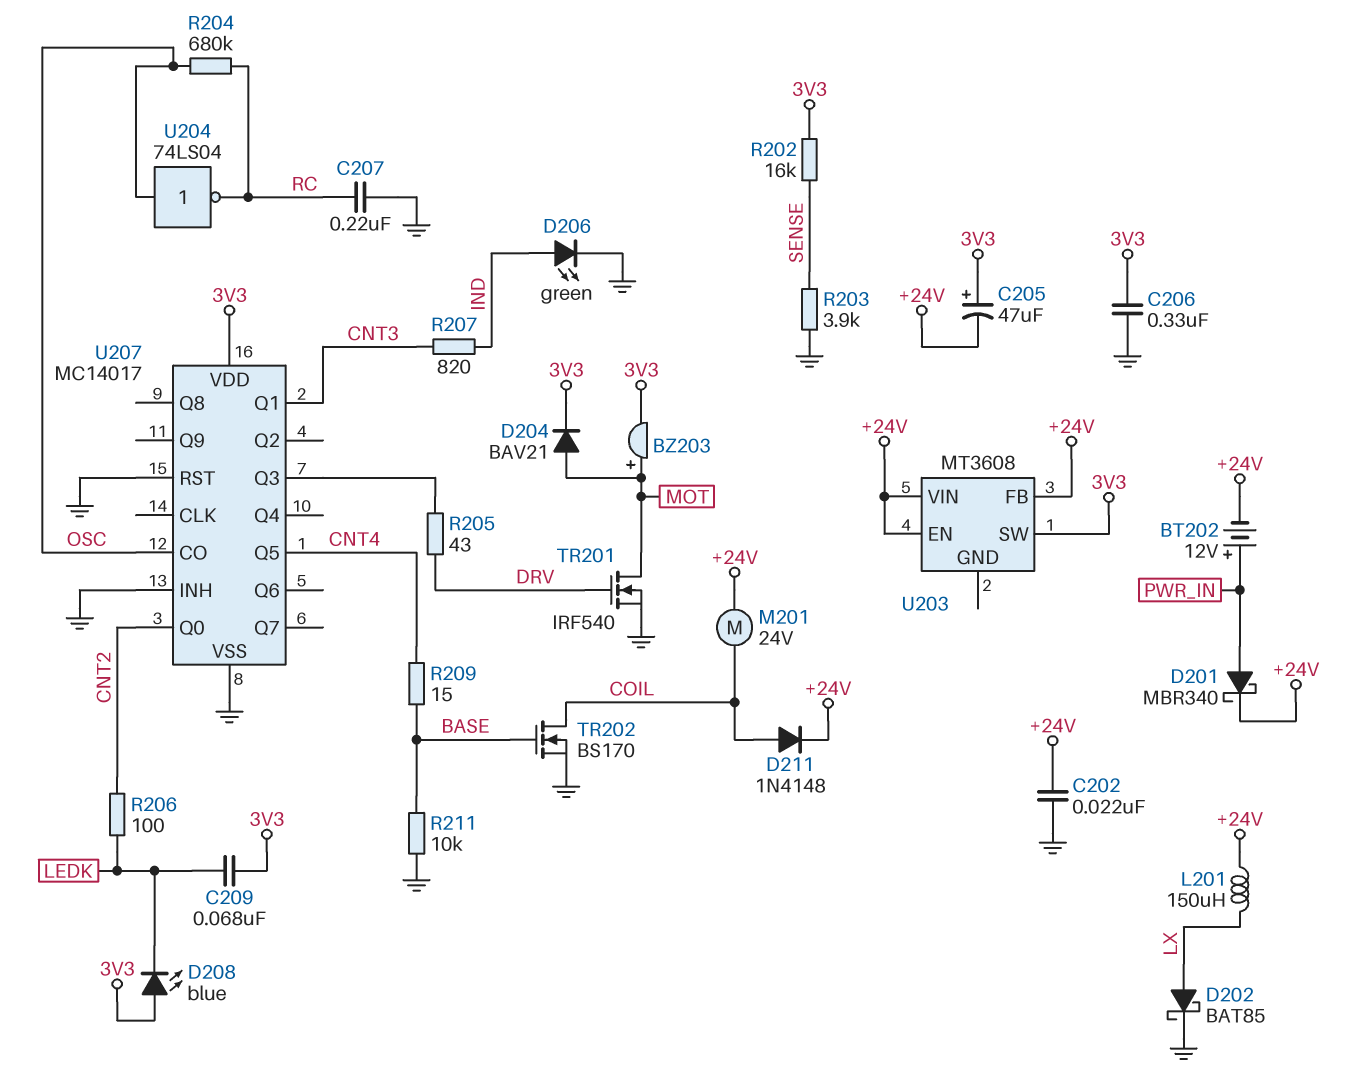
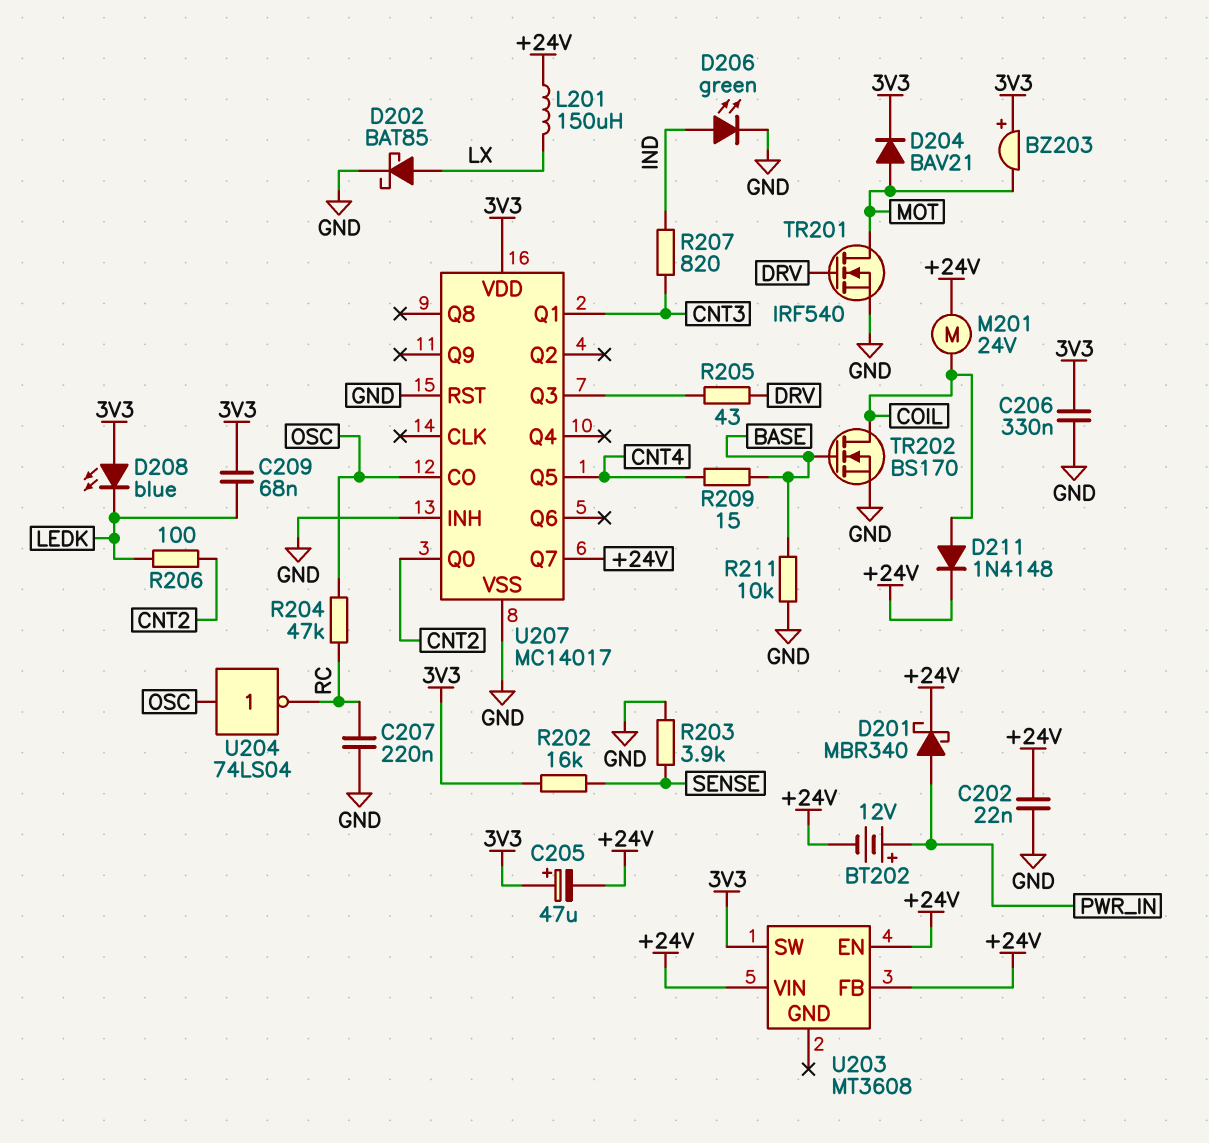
BZ203: buzzer (plus MOT, minus 3V3) -> buzzer (plus 3V3, minus MOT)
R204: 680k (OSC, RC) -> 47k (OSC, RC)
U207 pin Q7: none -> +24V

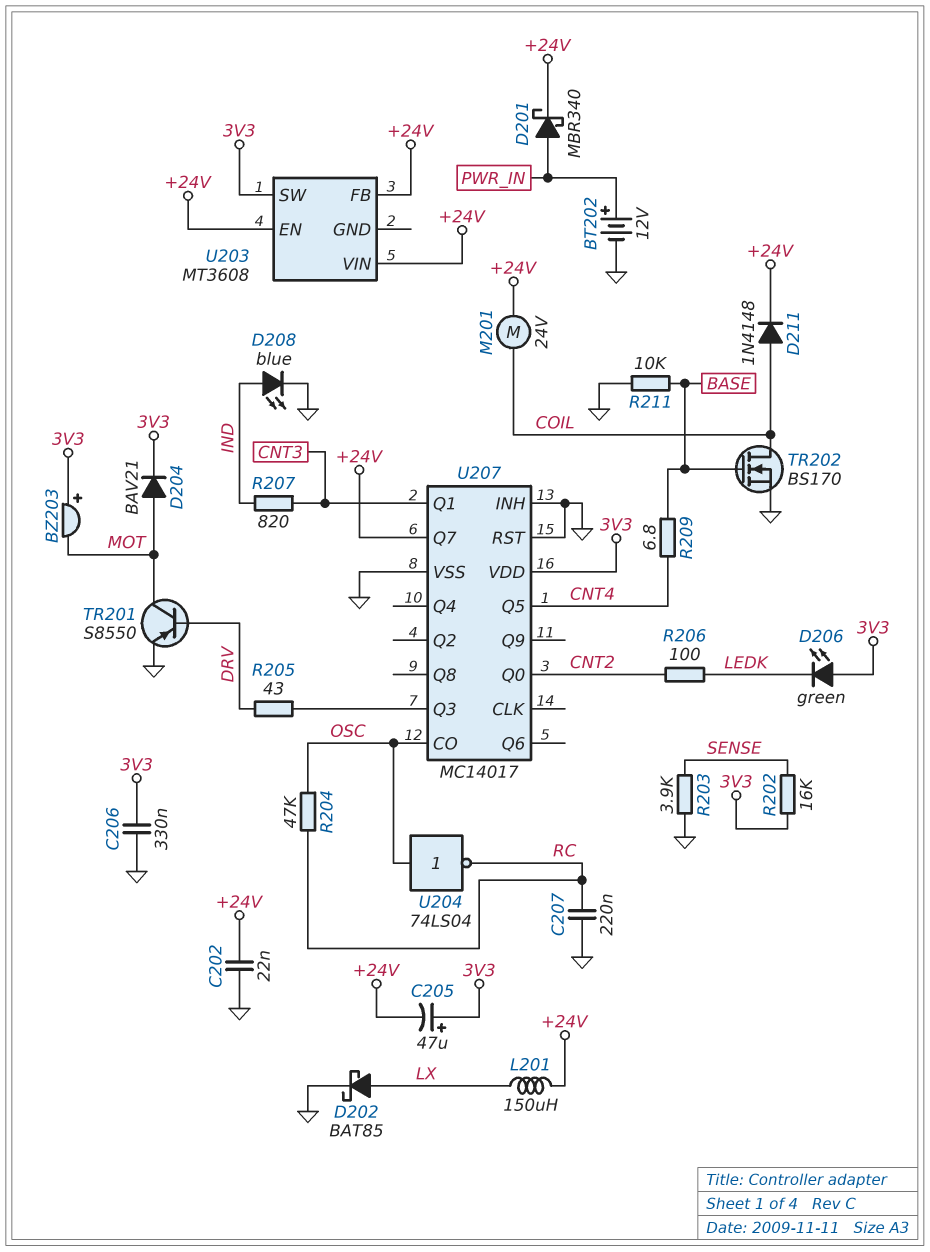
BT202: 12V (plus PWR_IN, minus +24V) -> 12V (plus PWR_IN, minus GND)
C209: 68nF (3V3, LEDK) -> none
D206: LED green (A IND, K GND) -> LED green (A 3V3, K LEDK)
D208: LED blue (A 3V3, K LEDK) -> LED blue (A IND, K GND)
R209: 15 (BASE, CNT4) -> 6.8 (BASE, CNT4)
TR201: NMOS IRF540 (G DRV, D MOT, S GND) -> PNP S8550 (B DRV, C MOT, E GND)

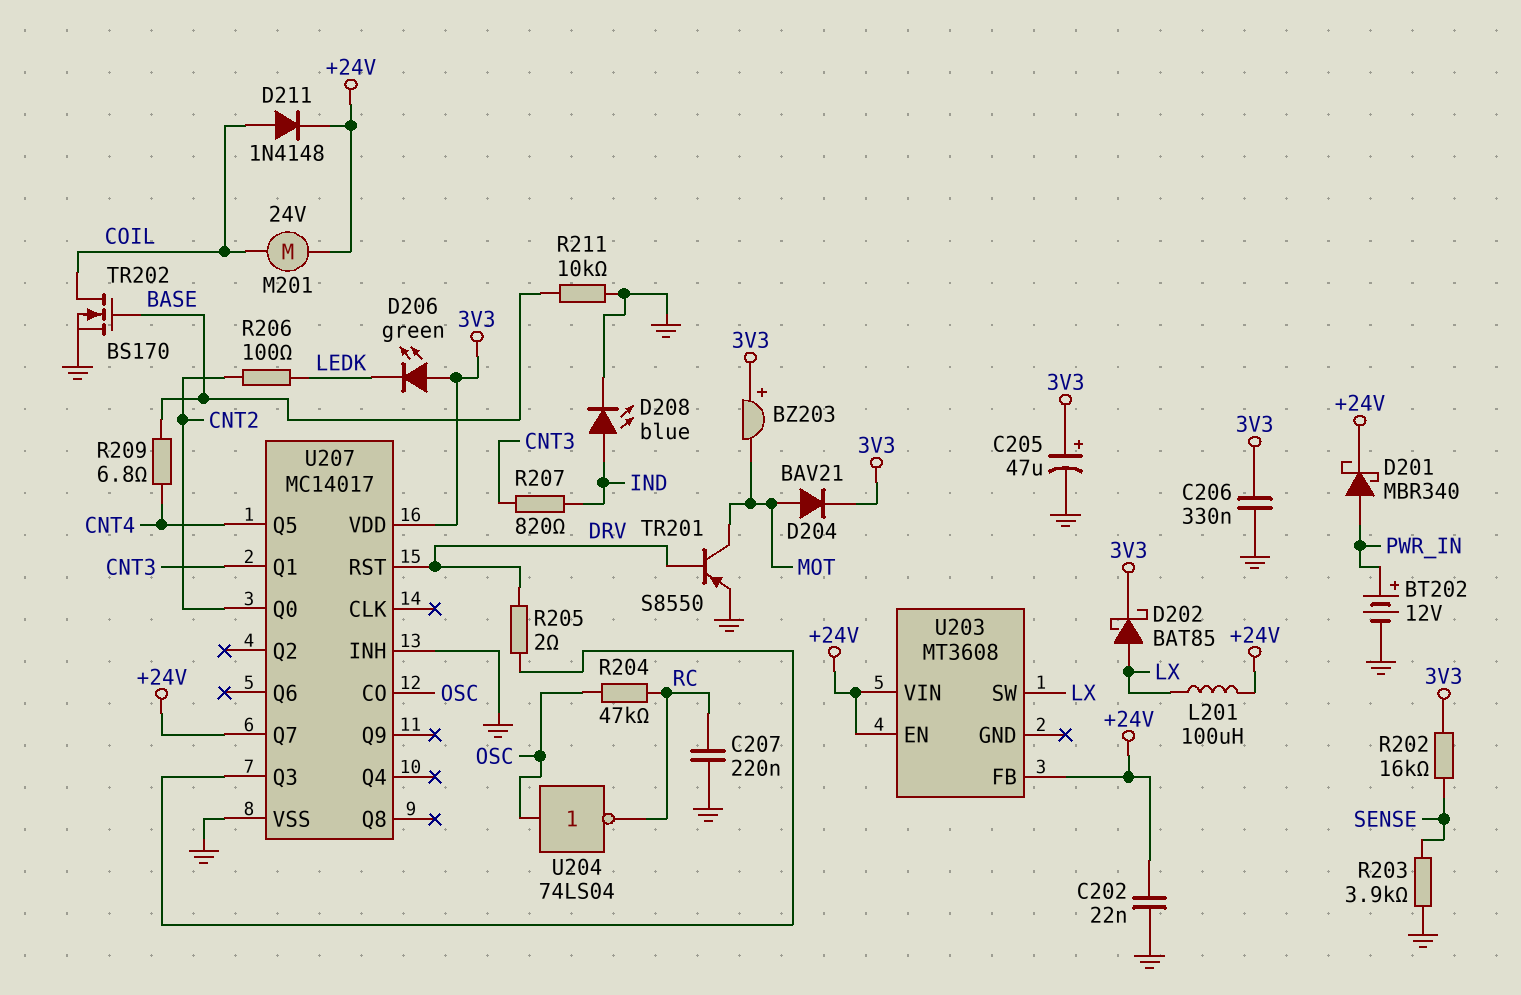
C205: 47uF (plus 3V3, minus +24V) -> 47uF (plus 3V3, minus GND)
D202: schottky BAT85 (A LX, K GND) -> schottky BAT85 (A LX, K 3V3)
L201: 150uH (+24V, LX) -> 100uH (+24V, LX)
R205: 43 (DRV, U207/Q3) -> 2 (DRV, U207/Q3)
U203 pin SW: 3V3 -> LX
U207 pin RST: GND -> DRV

